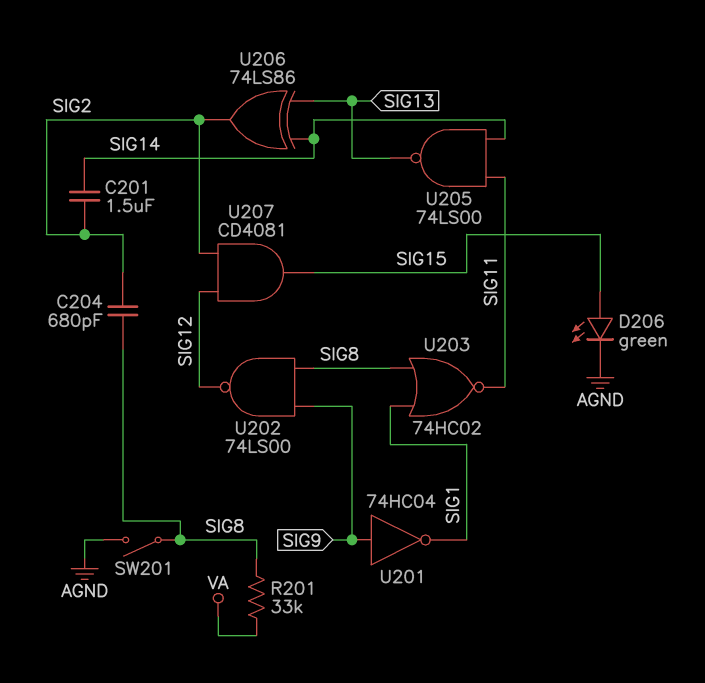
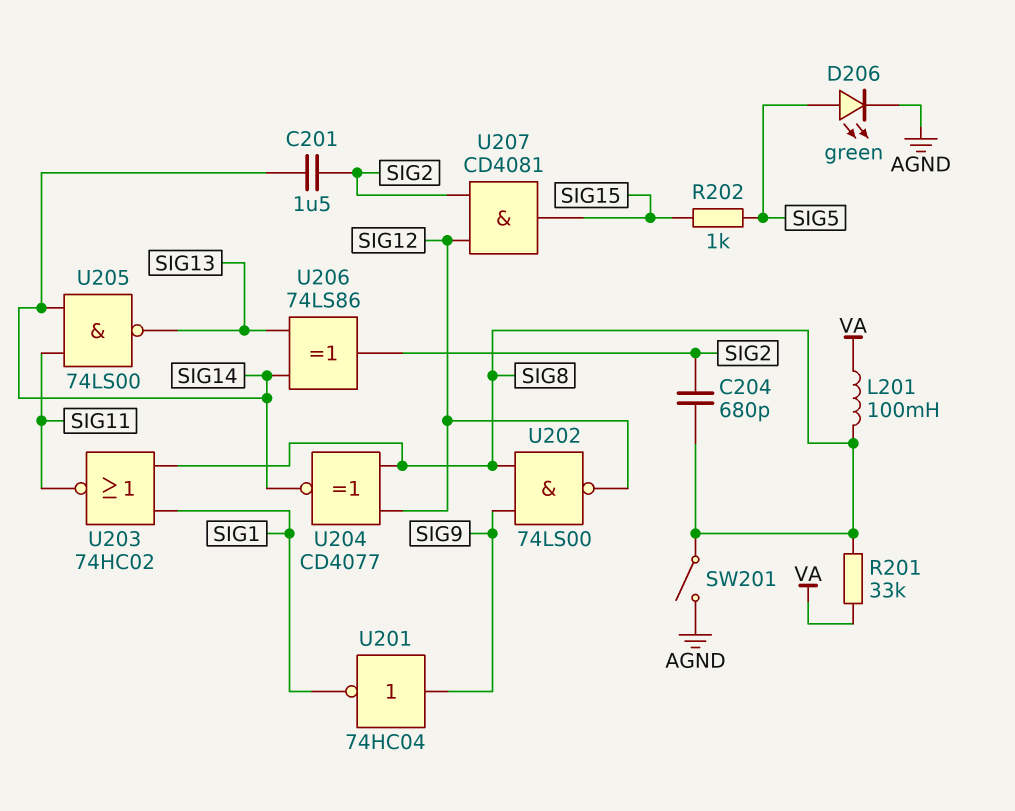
D206: LED green (A SIG15, K AGND) -> LED green (A SIG5, K AGND)
L201: none -> 100mH (SIG8, VA)
R202: none -> 1k (SIG5, SIG15)
U204: none -> XNOR CD4077 (in SIG8, in SIG12, out SIG14)

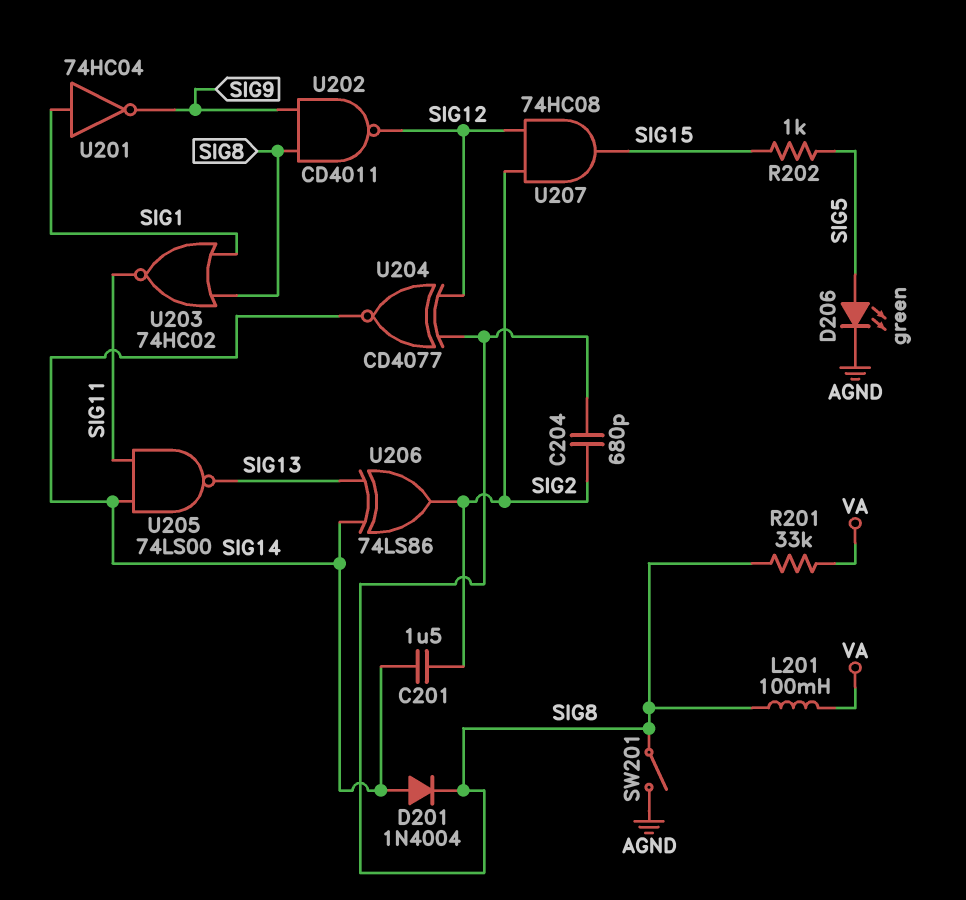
D201: none -> diode 1N4004 (A SIG14, K SIG8)
U201: NOT 74HC04 (in SIG9, out SIG1) -> NOT 74HC04 (in SIG1, out SIG9)
U202: NAND 74LS00 (in SIG8, in SIG9, out SIG12) -> NAND CD4011 (in SIG8, in SIG9, out SIG12)
U207: AND CD4081 (in SIG2, in SIG12, out SIG15) -> AND 74HC08 (in SIG2, in SIG12, out SIG15)

